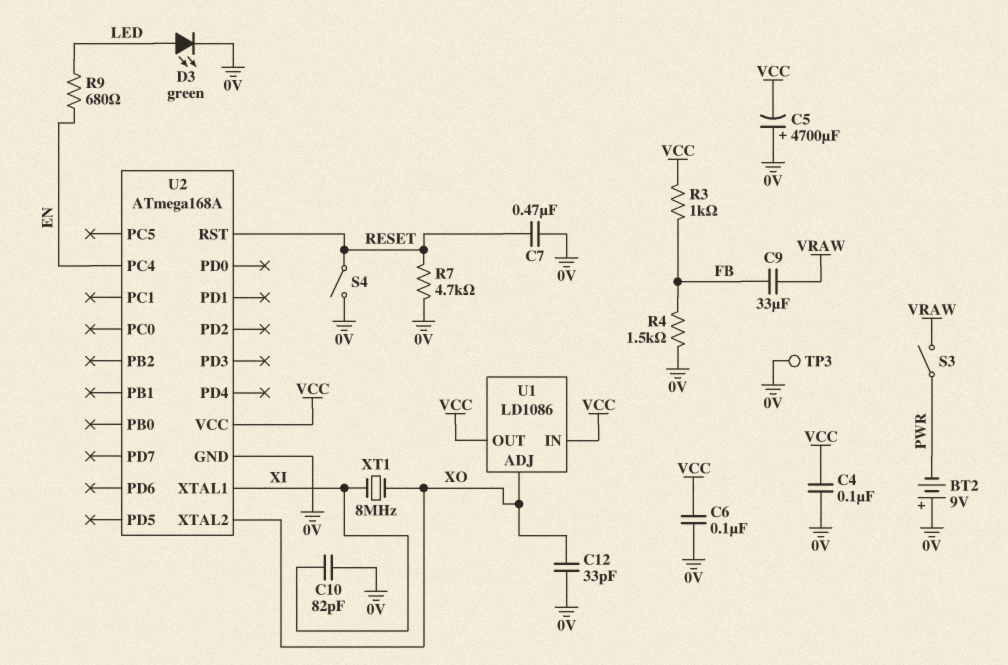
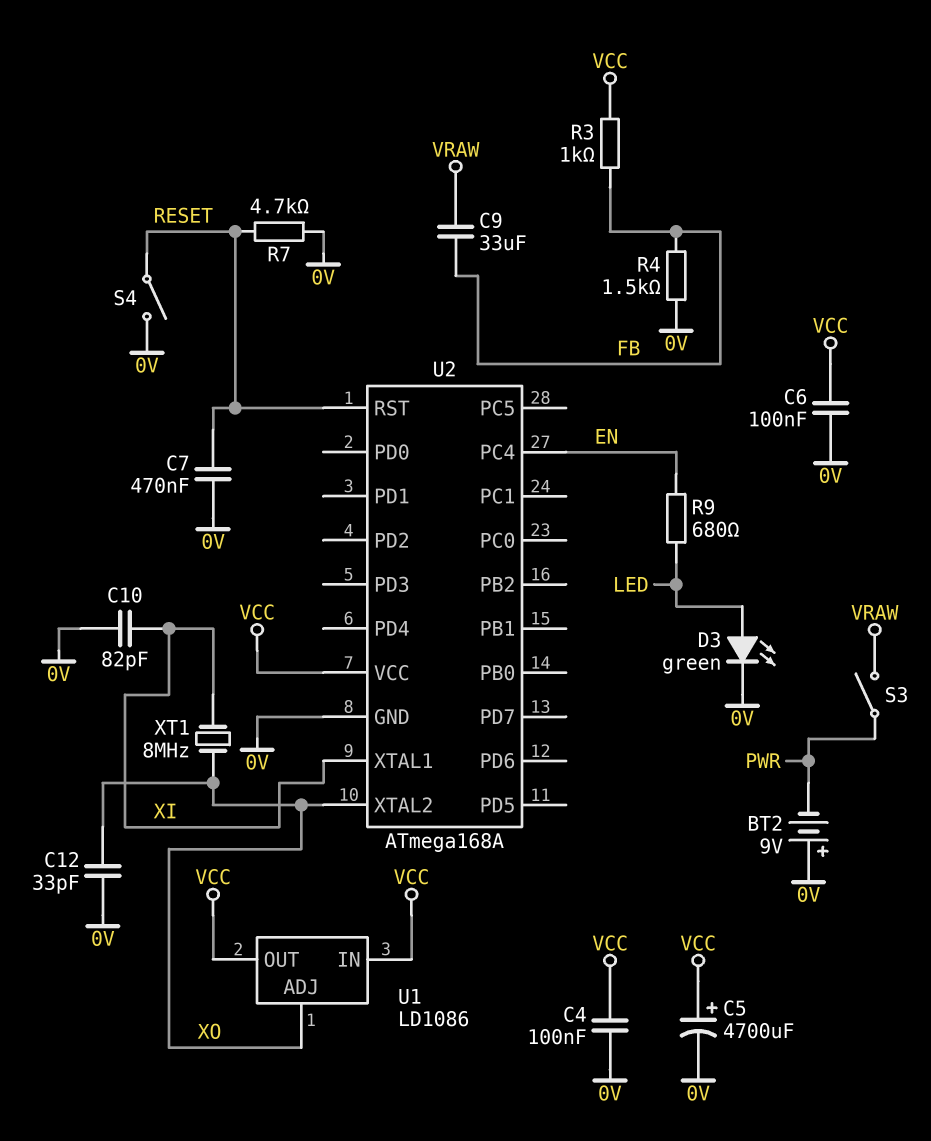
C5: 4700uF (plus 0V, minus VCC) -> 4700uF (plus VCC, minus 0V)
TP3: test point (0V) -> none

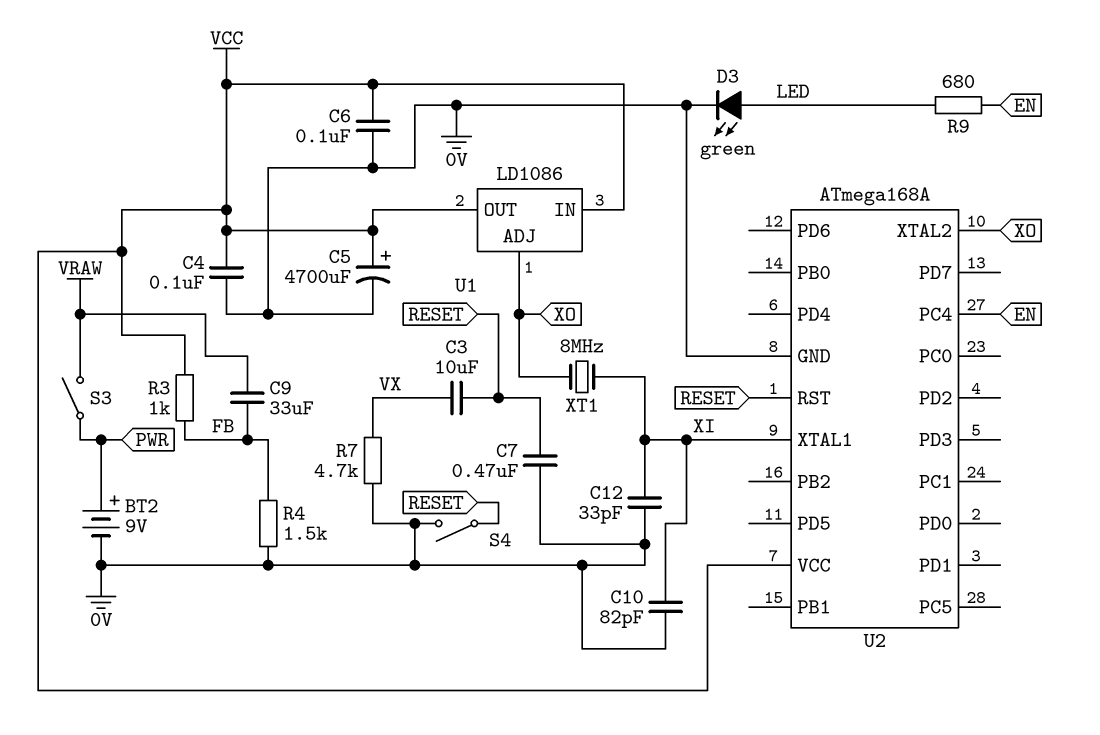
BT2: 9V (plus 0V, minus PWR) -> 9V (plus PWR, minus 0V)
C3: none -> 10uF (RESET, VX)
C12: 33pF (0V, XO) -> 33pF (0V, XI)
R7: 4.7k (0V, RESET) -> 4.7k (0V, VX)

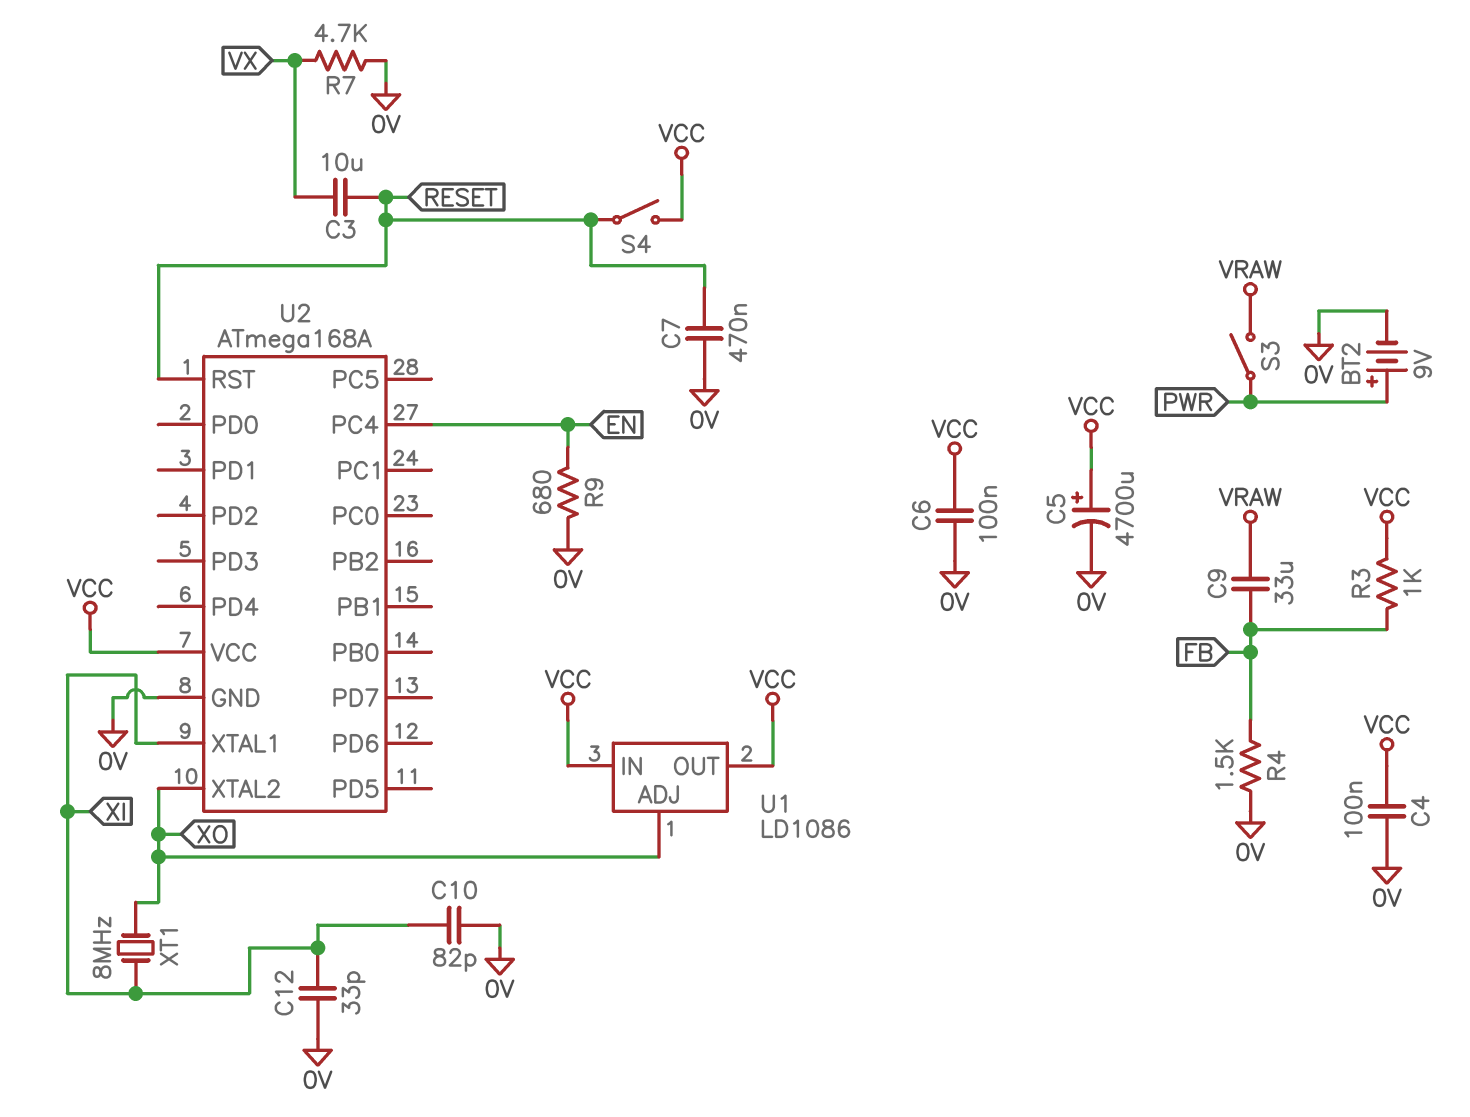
D3: LED green (A LED, K 0V) -> none
R9: 680 (EN, LED) -> 680 (0V, EN)
S4: switch (0V, RESET) -> switch (RESET, VCC)

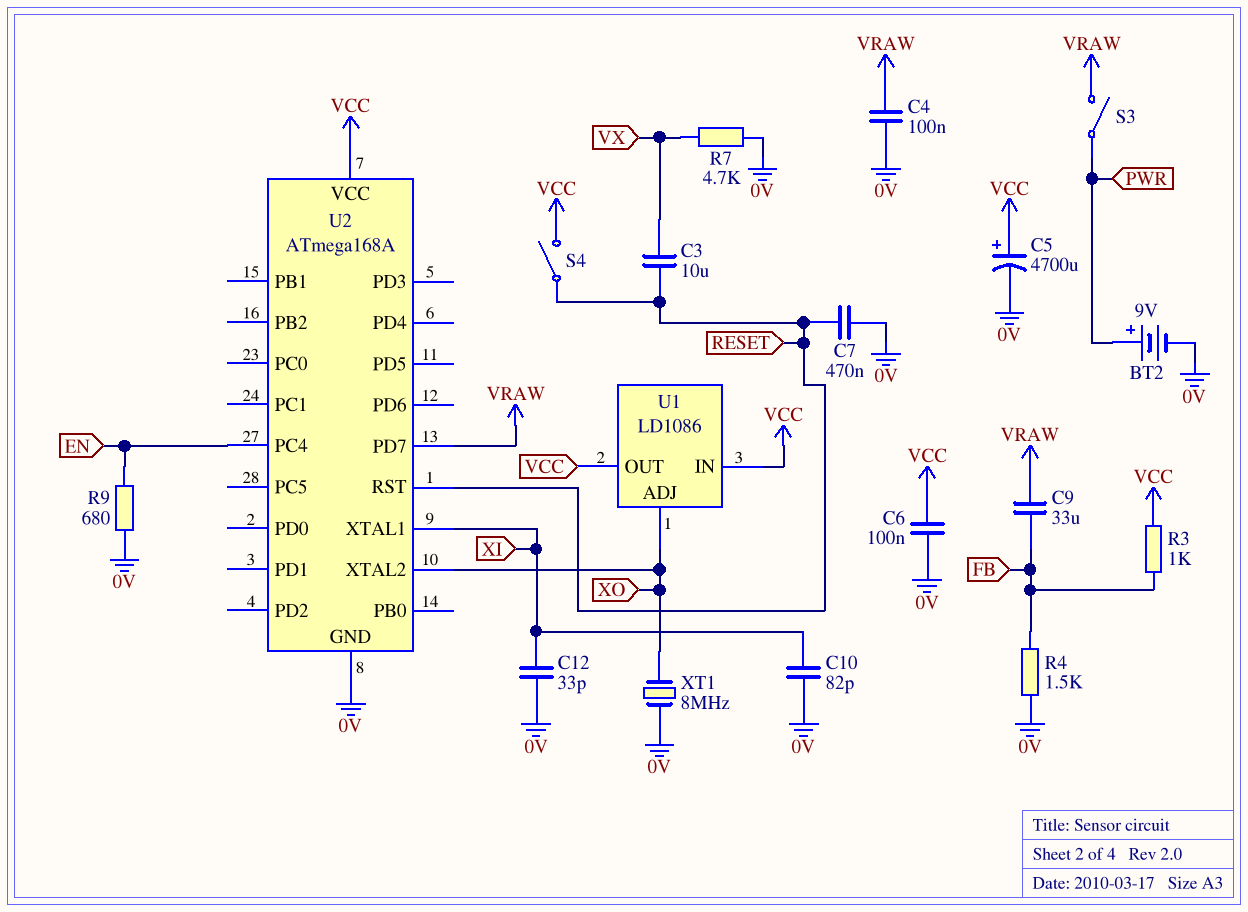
C4: 100nF (0V, VCC) -> 100nF (0V, VRAW)
U2 pin PD7: none -> VRAW
XT1: 8MHz (XI, XO) -> 8MHz (0V, XO)

